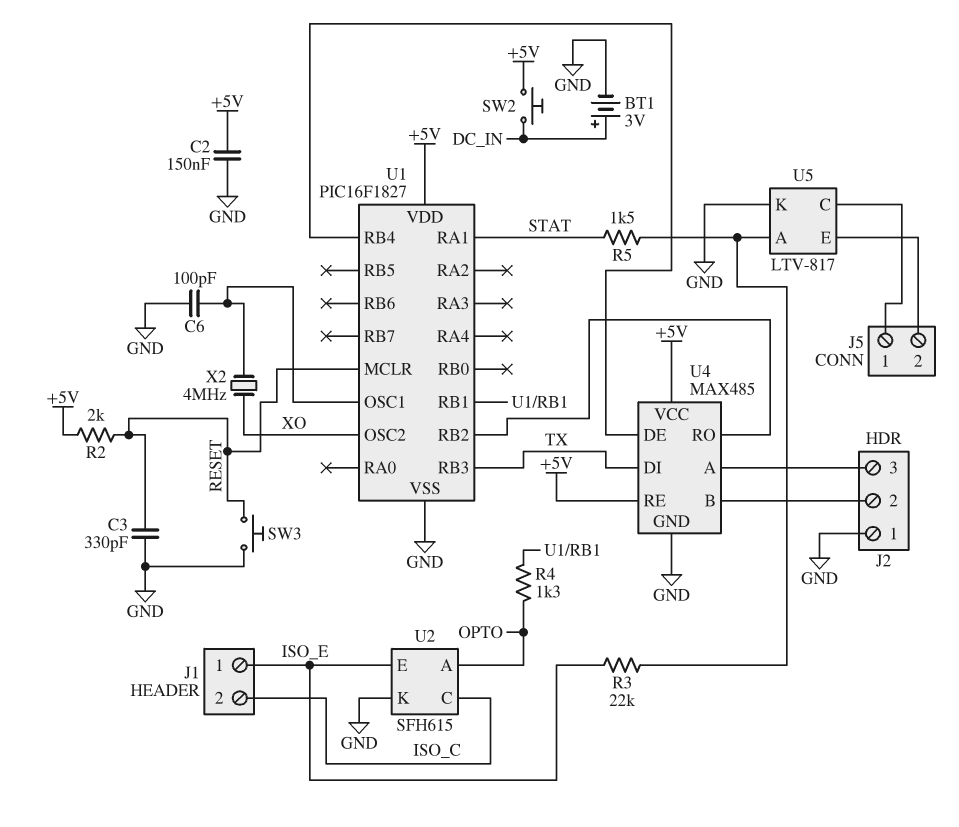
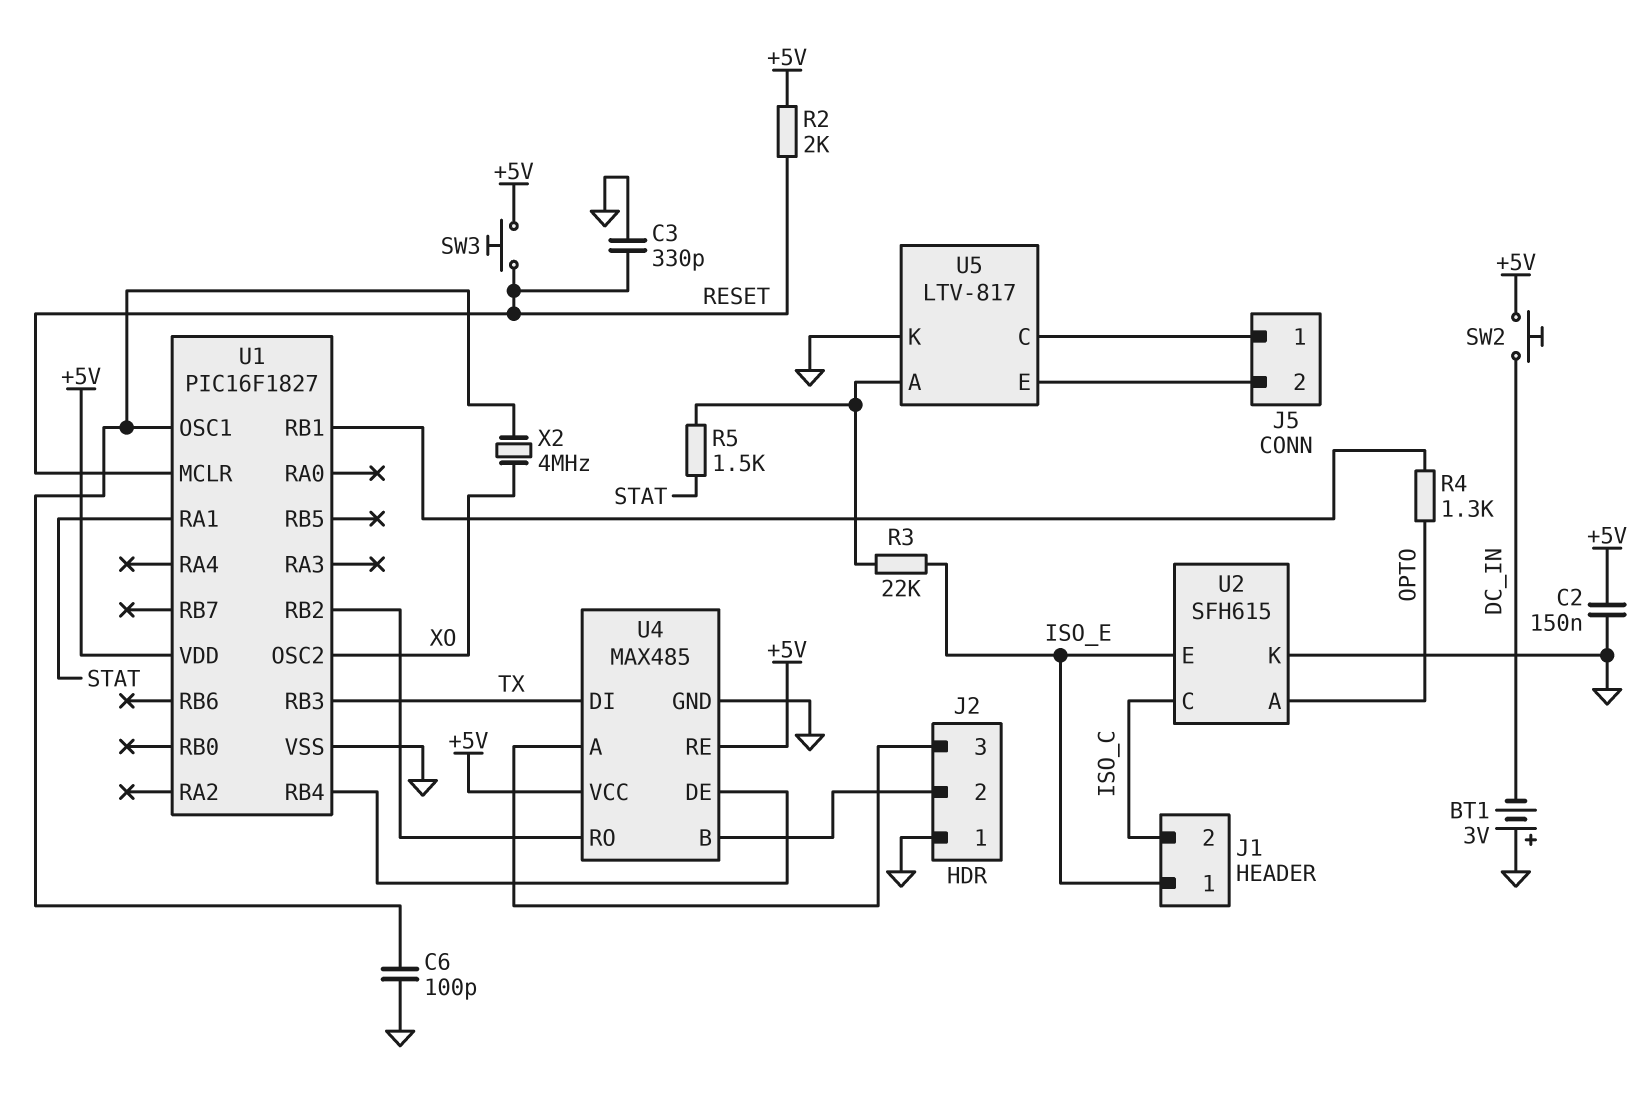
BT1: 3V (plus DC_IN, minus GND) -> 3V (plus GND, minus DC_IN)
SW3: button (GND, RESET) -> button (+5V, RESET)

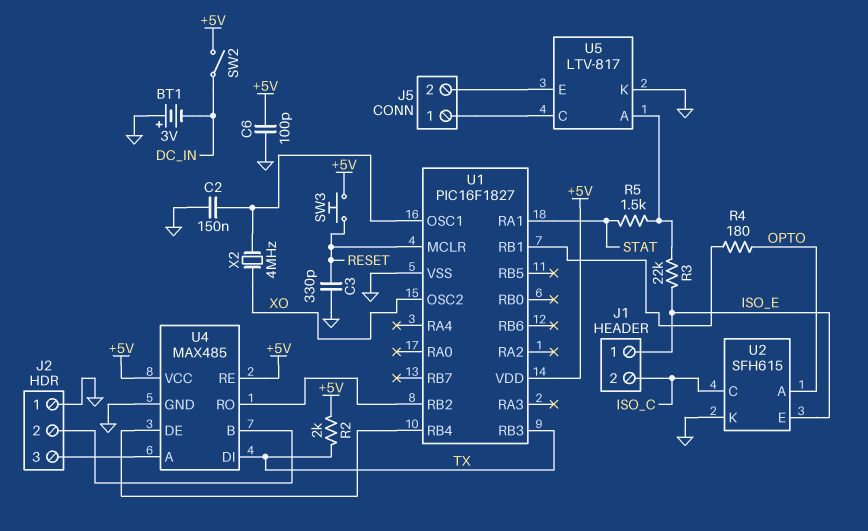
C2: 150nF (+5V, GND) -> 150nF (GND, U1/OSC1)
C6: 100pF (GND, U1/OSC1) -> 100pF (+5V, GND)
R2: 2k (+5V, RESET) -> 2k (+5V, TX)
R4: 1.3k (OPTO, U1/RB1) -> 180 (OPTO, U1/RB1)
SW2: button (+5V, DC_IN) -> switch (+5V, DC_IN)

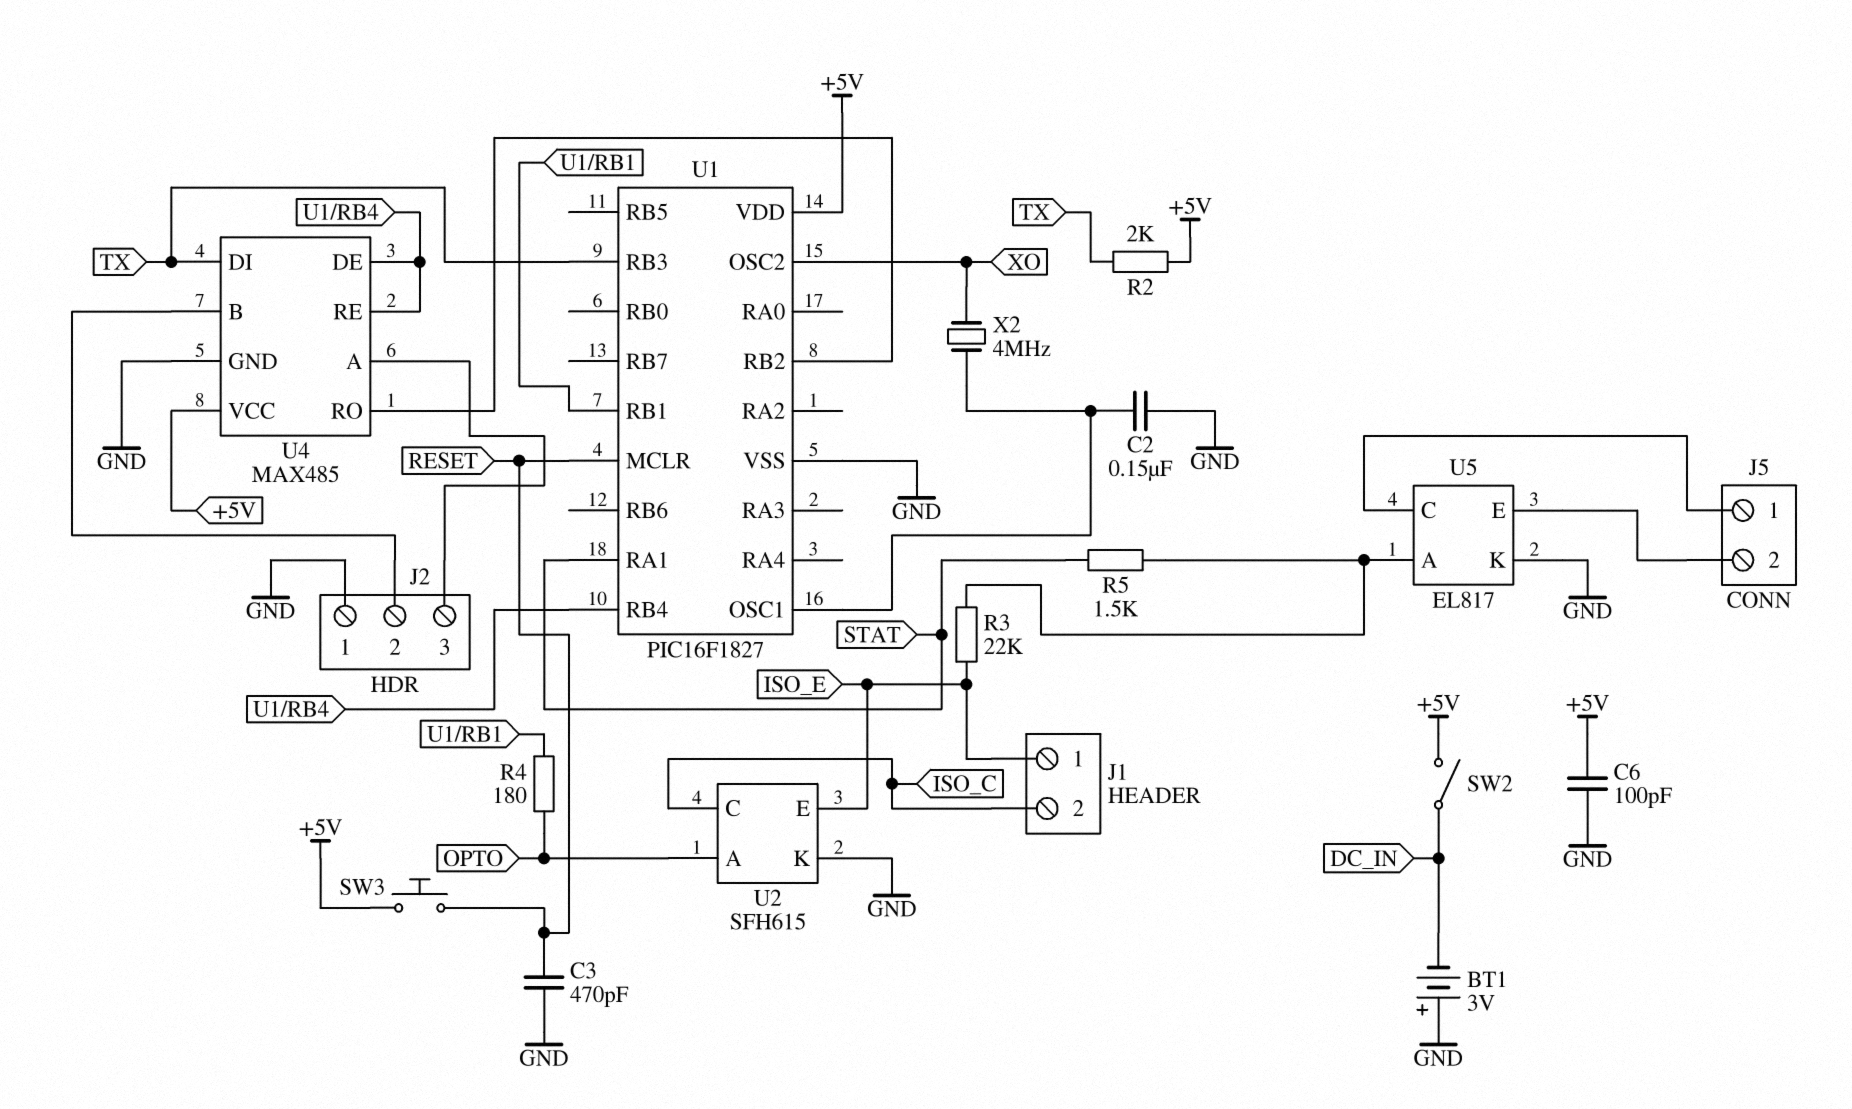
C3: 330pF (GND, RESET) -> 470pF (GND, RESET)
U4 pin RE: +5V -> U1/RB4
U5: LTV-817 -> EL817

